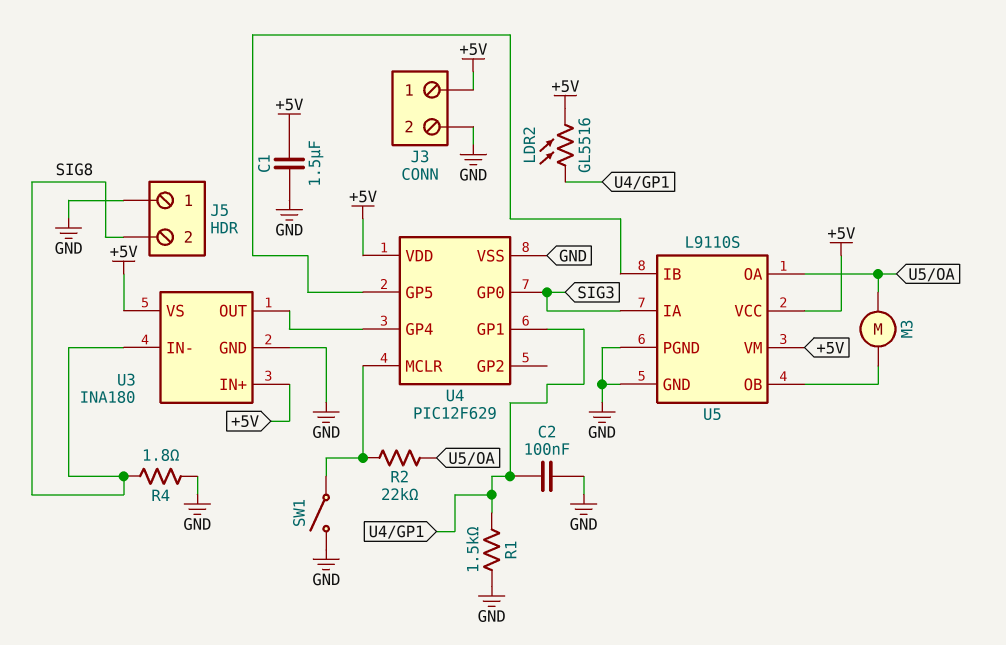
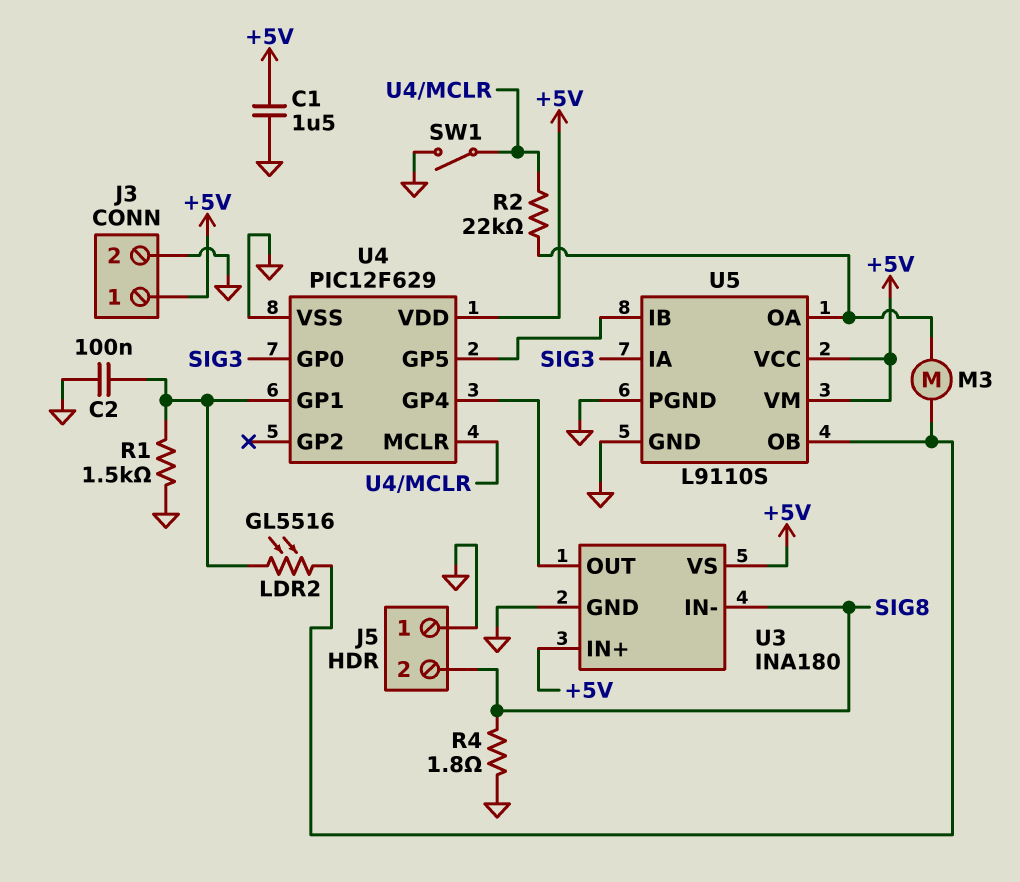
LDR2: GL5516 (+5V, U4/GP1) -> GL5516 (U4/GP1, U5/OB)

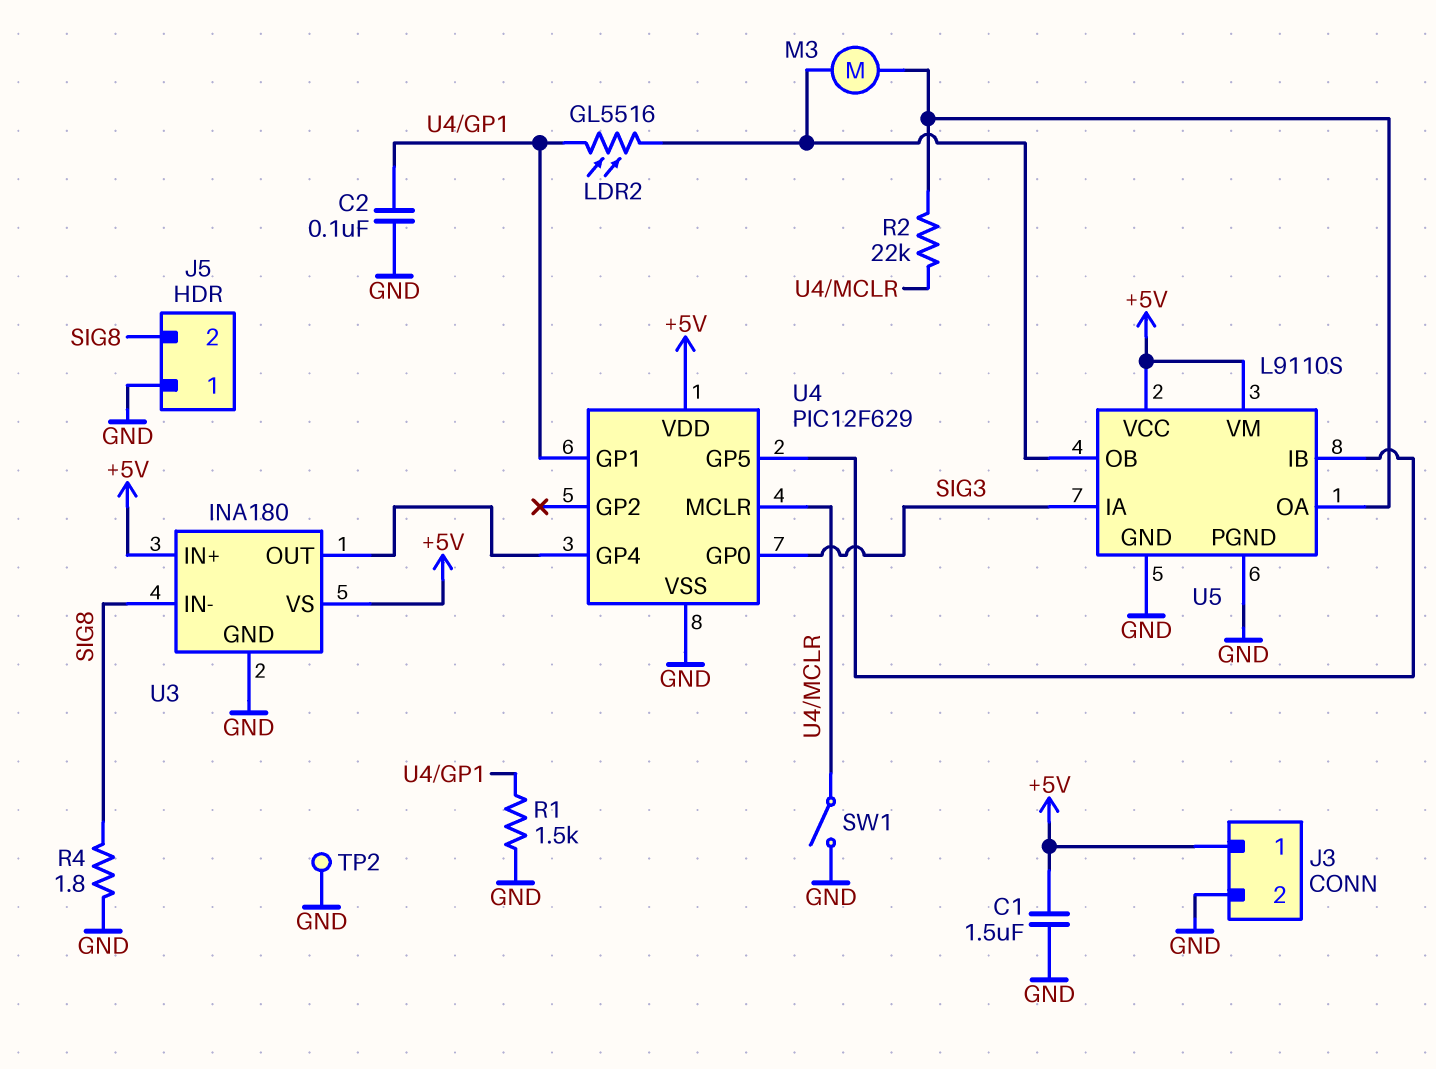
TP2: none -> test point (GND)

